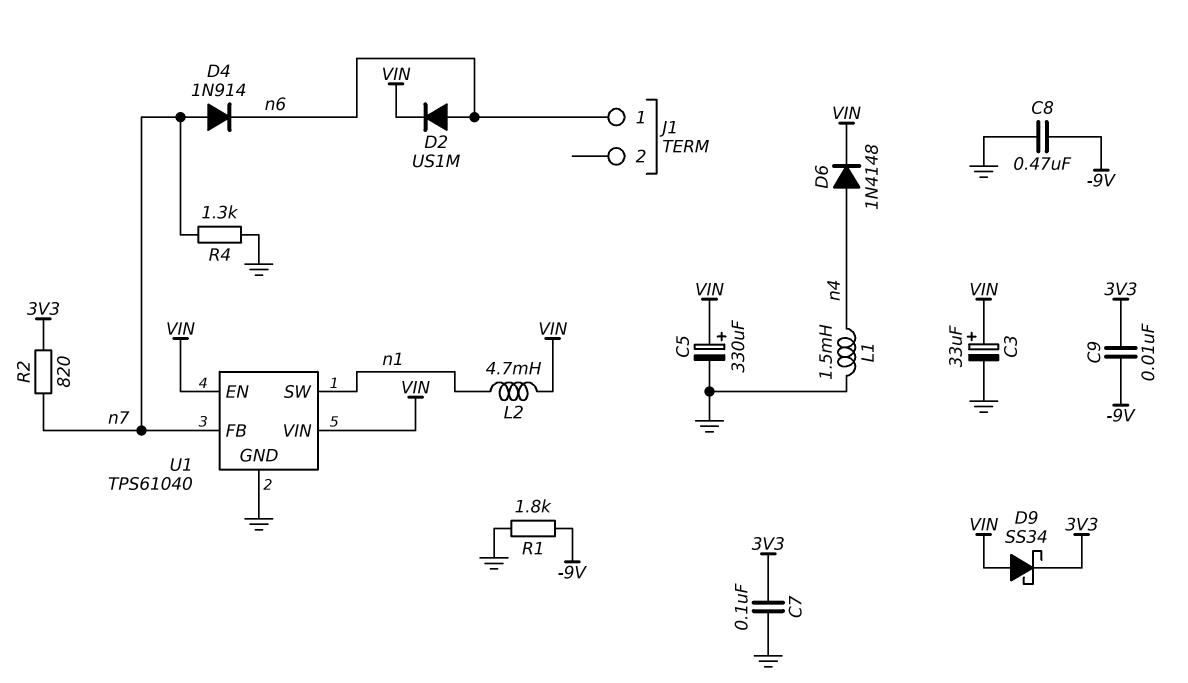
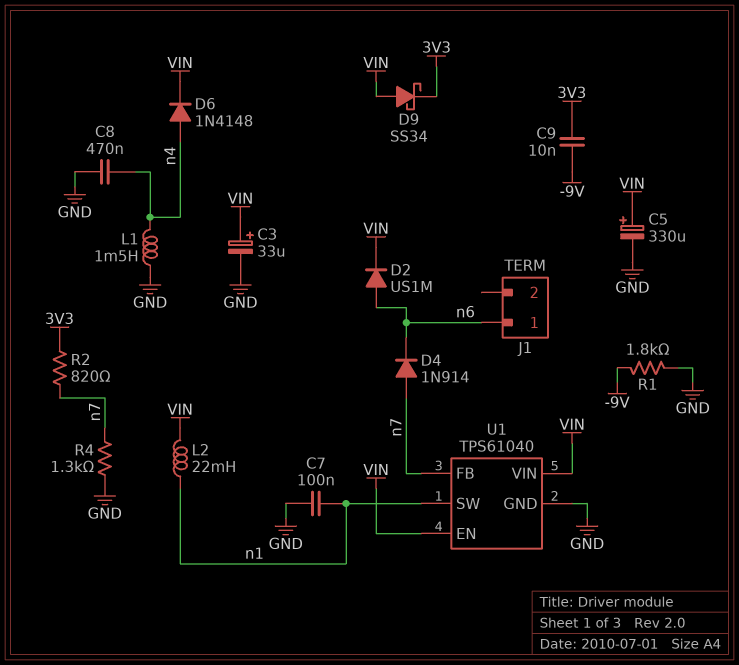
C7: 100nF (3V3, GND) -> 100nF (GND, n1)
C8: 470nF (-9V, GND) -> 470nF (GND, n4)
L2: 4.7mH (VIN, n1) -> 22mH (VIN, n1)

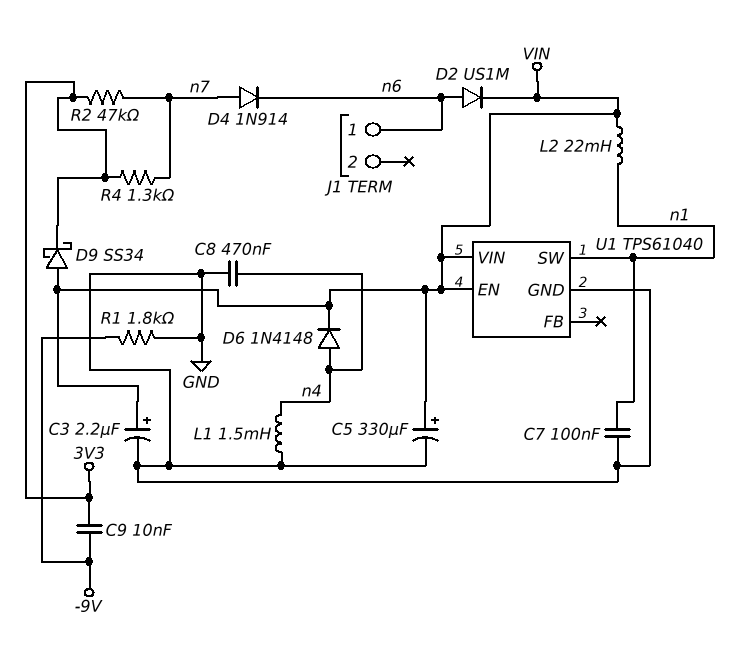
C3: 33uF (plus VIN, minus GND) -> 2.2uF (plus VIN, minus GND)
R2: 820 (3V3, n7) -> 47k (3V3, n7)
R4: 1.3k (GND, n7) -> 1.3k (3V3, n7)
U1 pin FB: n7 -> none

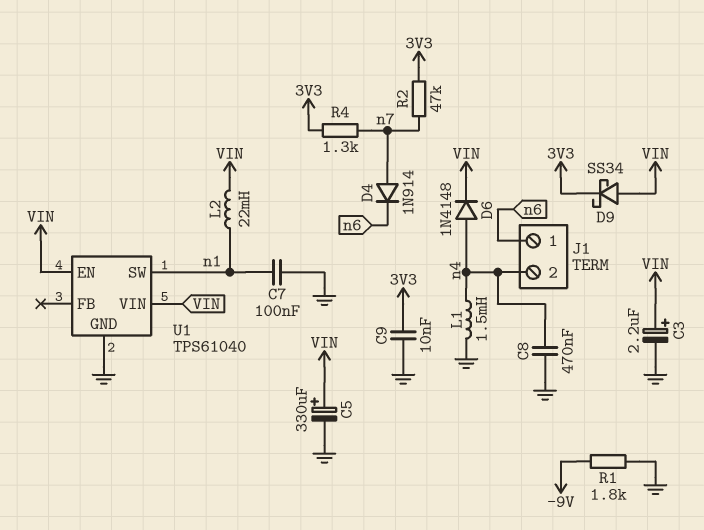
C9: 10nF (-9V, 3V3) -> 10nF (3V3, GND)
D2: diode US1M (A n6, K VIN) -> none
J1 pin 2: none -> n4

